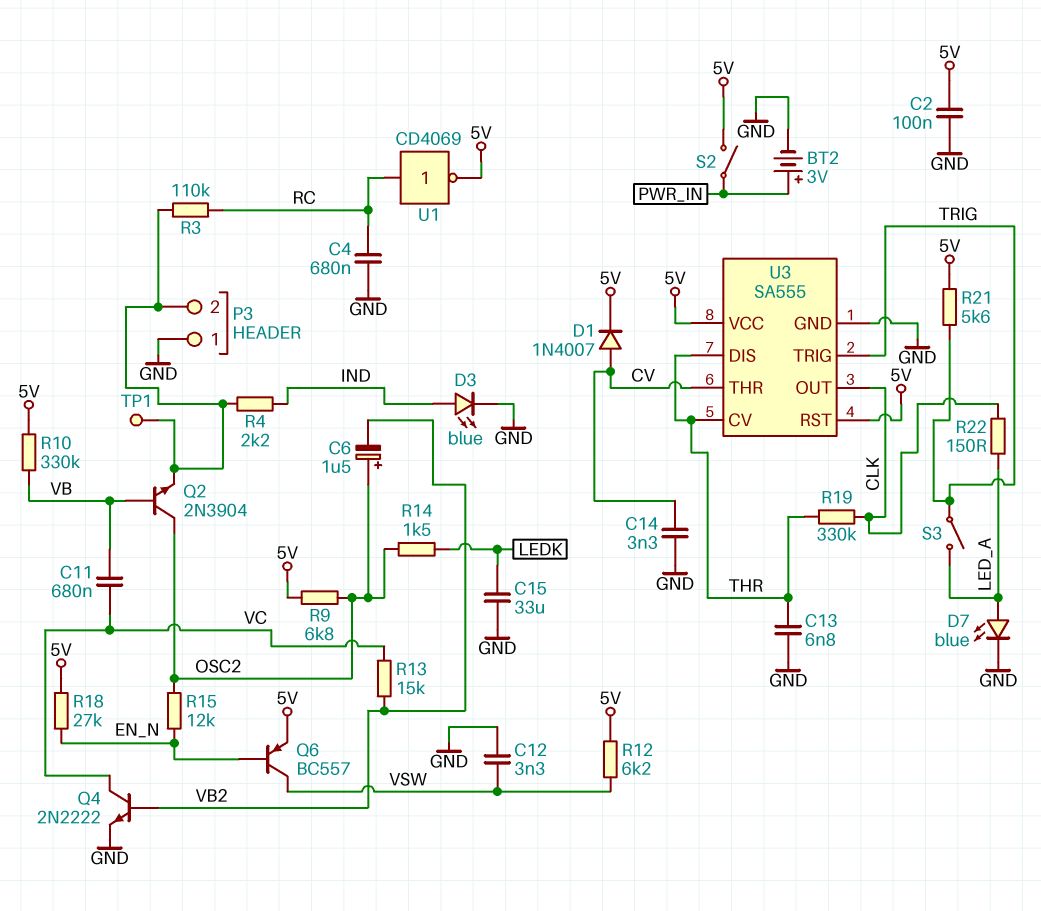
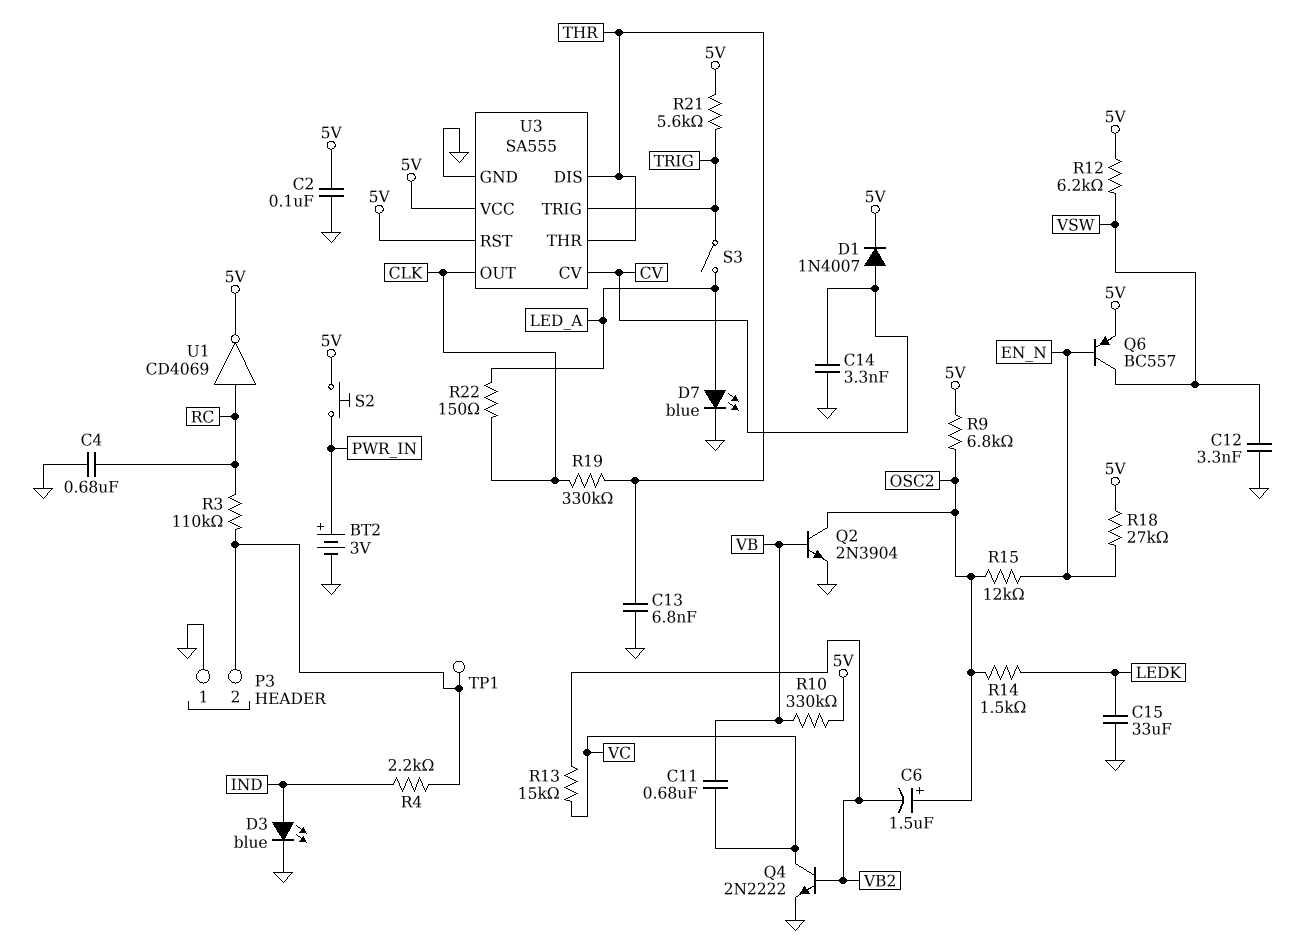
Q2: NPN 2N3904 (B VB, C OSC2, E P3/2) -> NPN 2N3904 (B VB, C OSC2, E GND)
S2: switch (5V, PWR_IN) -> button (5V, PWR_IN)
U3 pin CV: THR -> CV
U3 pin THR: CV -> THR

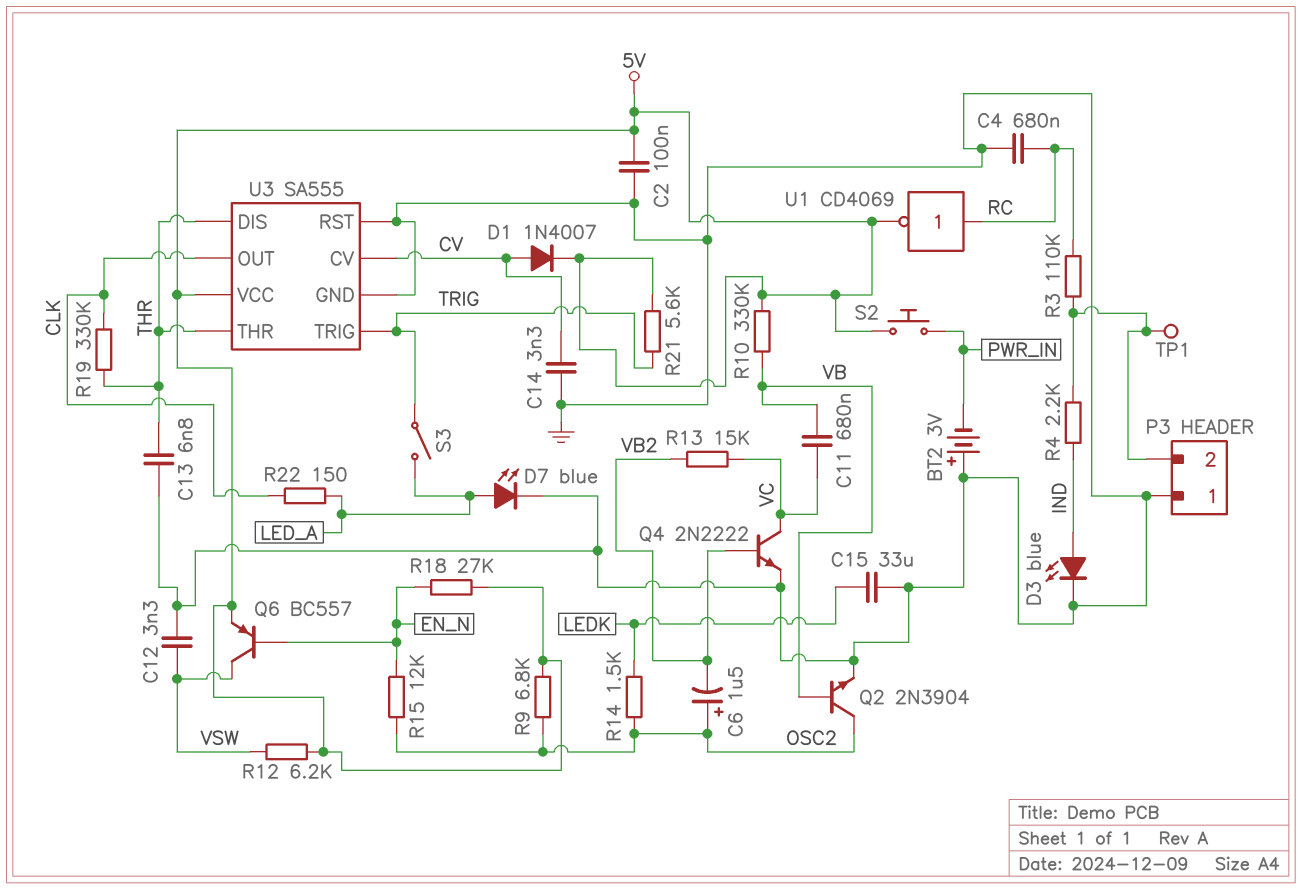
BT2: 3V (plus PWR_IN, minus GND) -> 3V (plus GND, minus PWR_IN)
U3 pin RST: 5V -> GND

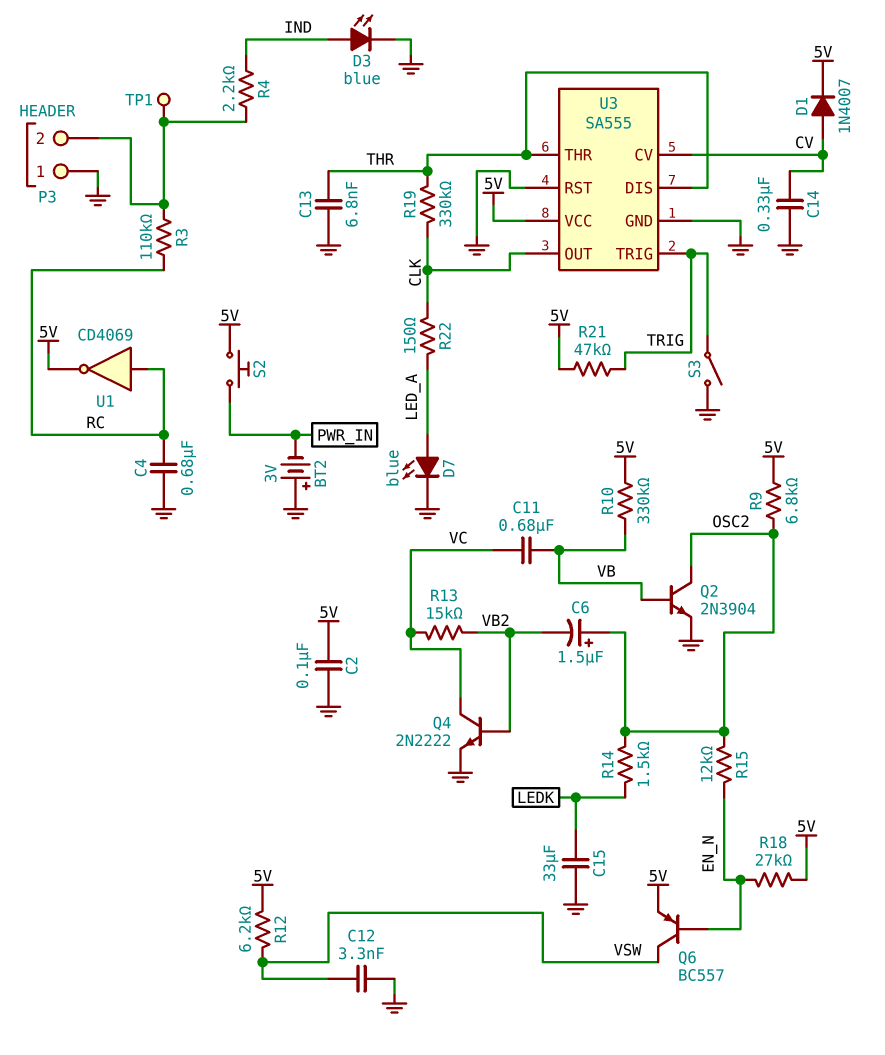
C14: 3.3nF (CV, GND) -> 330nF (CV, GND)
R21: 5.6k (5V, TRIG) -> 47k (5V, TRIG)
S3: switch (LED_A, TRIG) -> switch (GND, TRIG)

